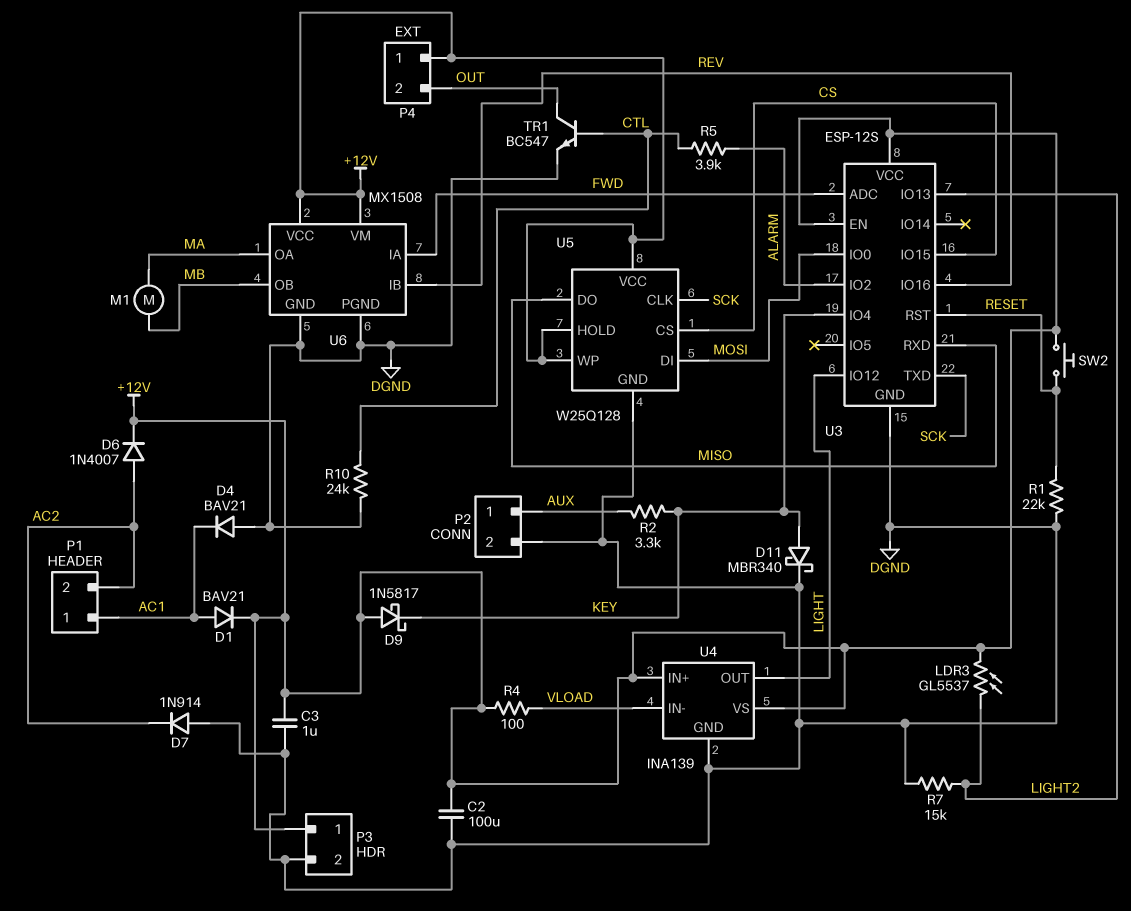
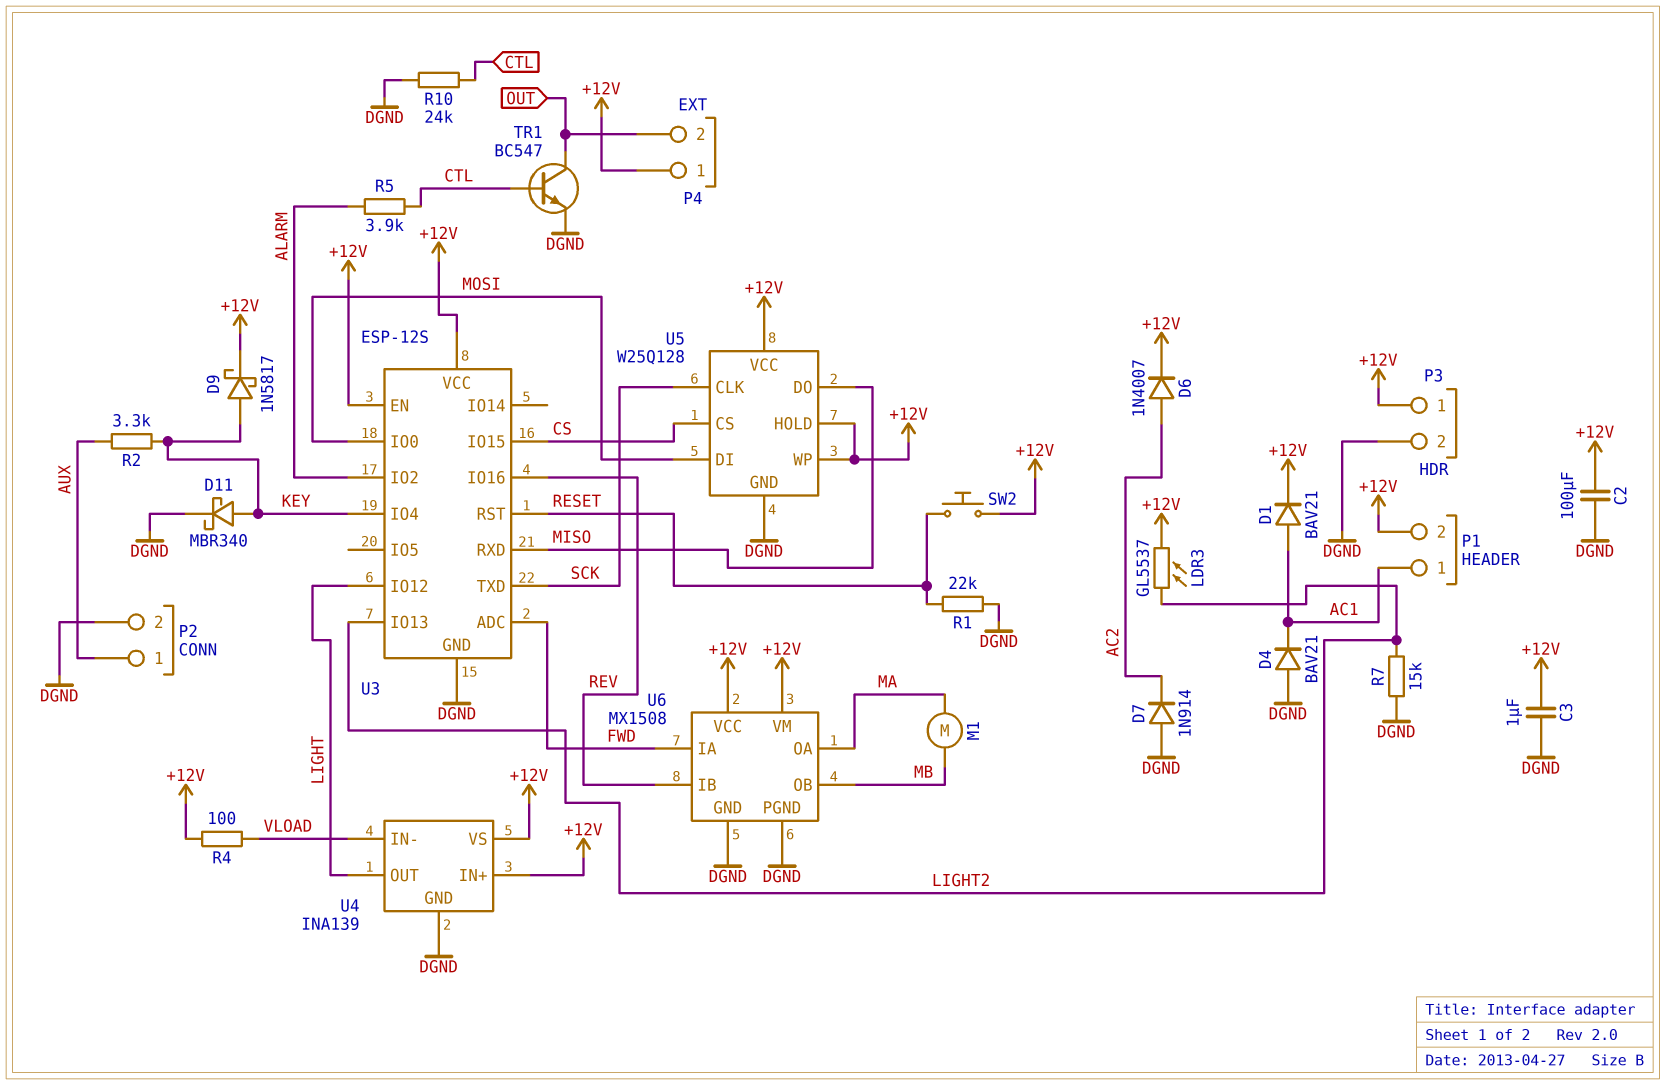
D9: schottky 1N5817 (A +12V, K KEY) -> schottky 1N5817 (A KEY, K +12V)
P1 pin 2: AC2 -> +12V

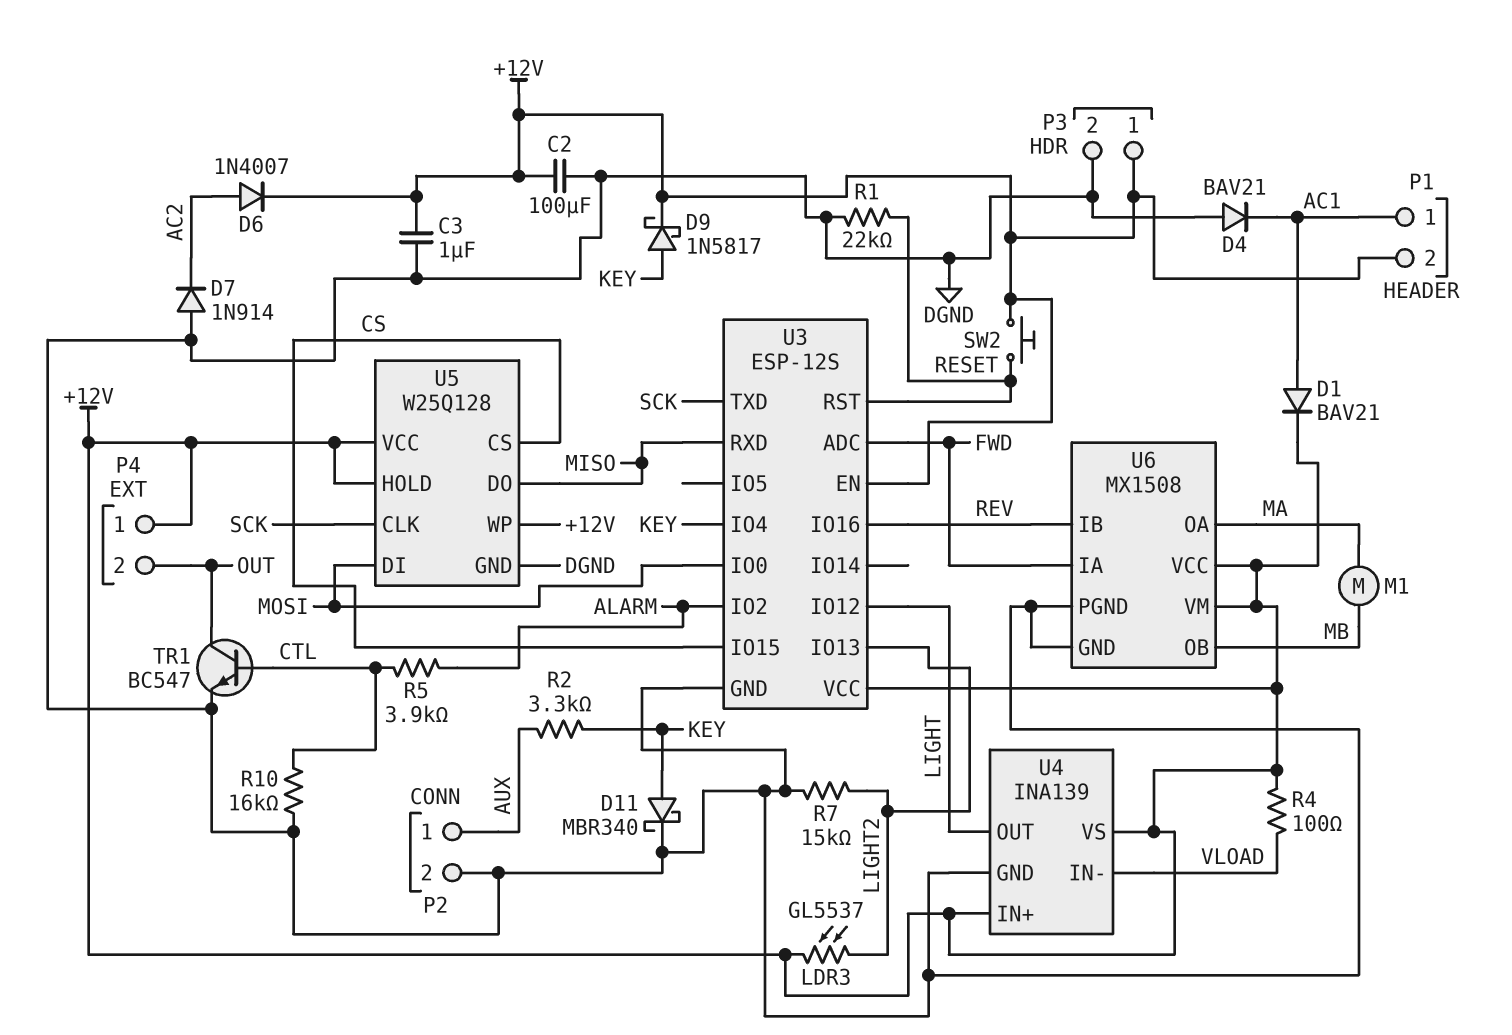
R10: 24k (CTL, DGND) -> 16k (CTL, DGND)

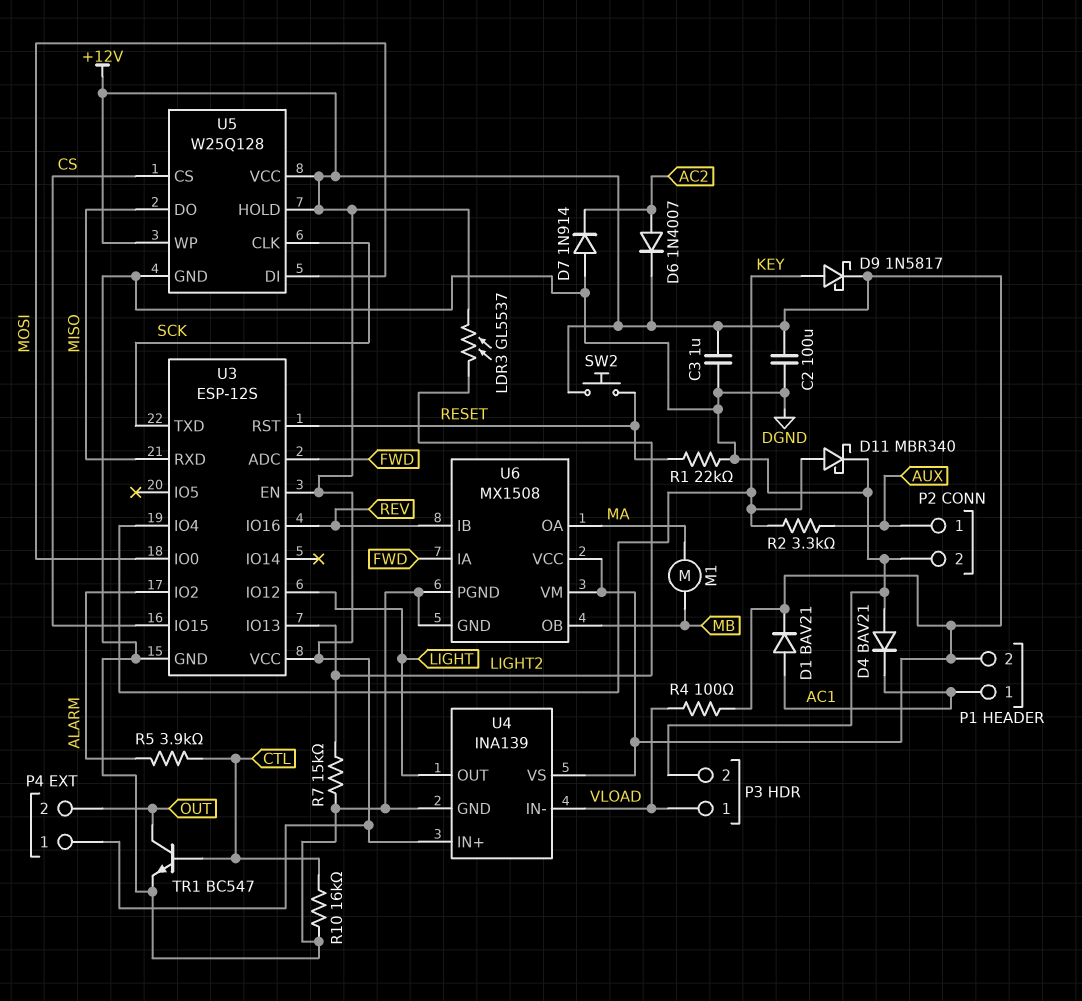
P3 pin 1: +12V -> VLOAD

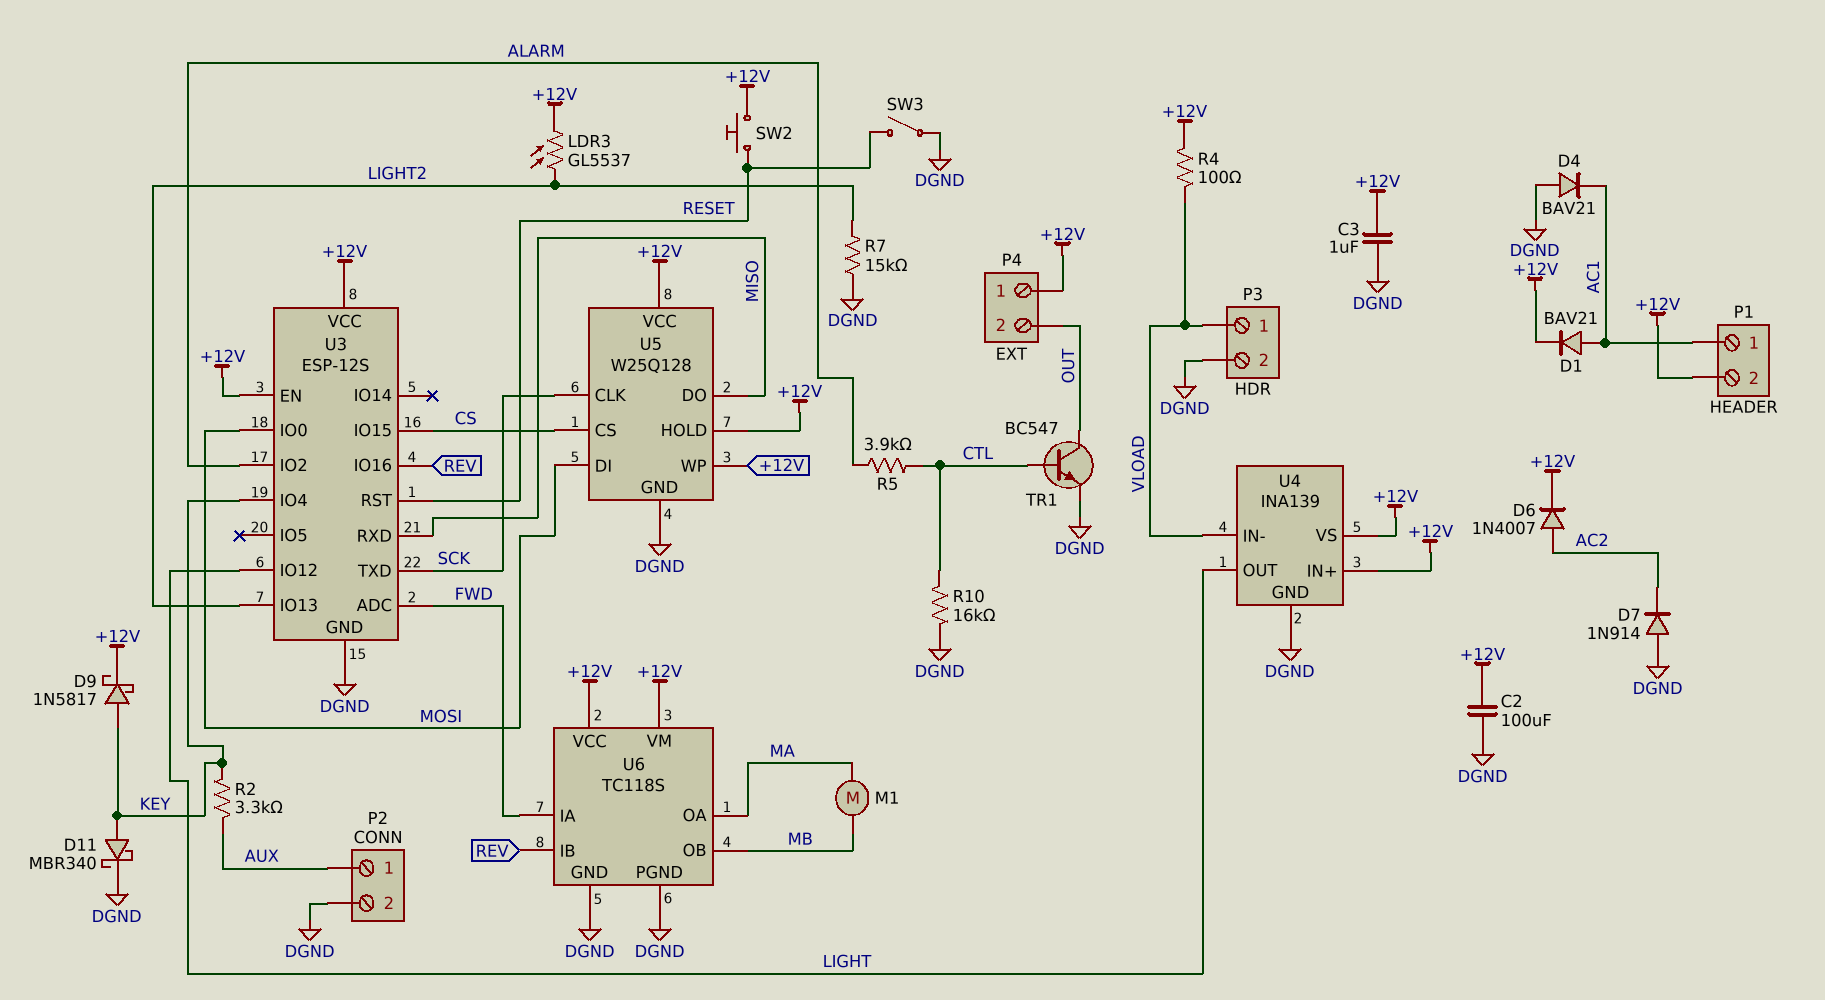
R1: 22k (DGND, RESET) -> none
SW3: none -> switch (DGND, RESET)
U6: MX1508 -> TC118S

